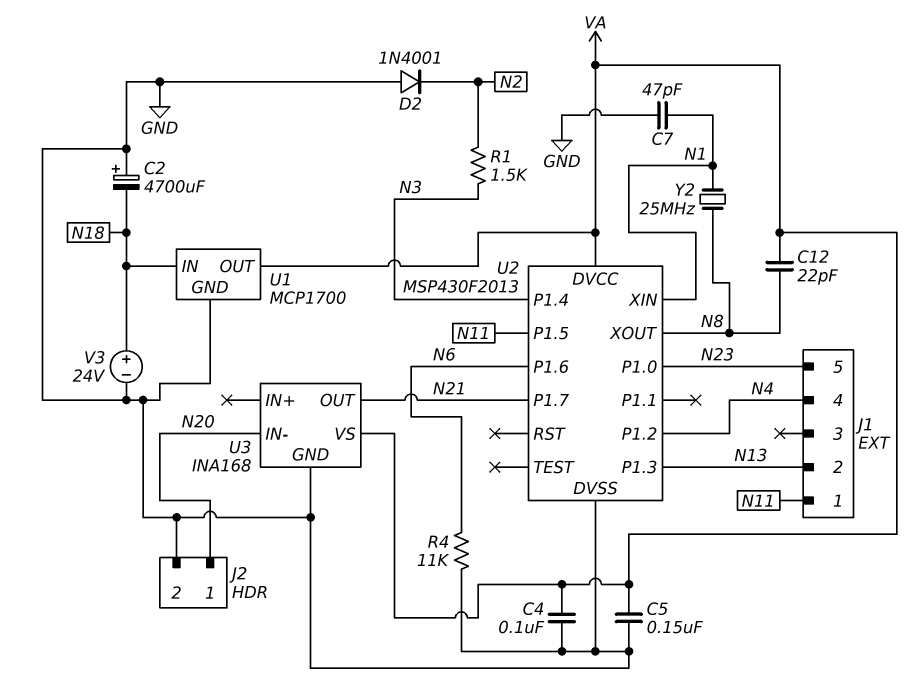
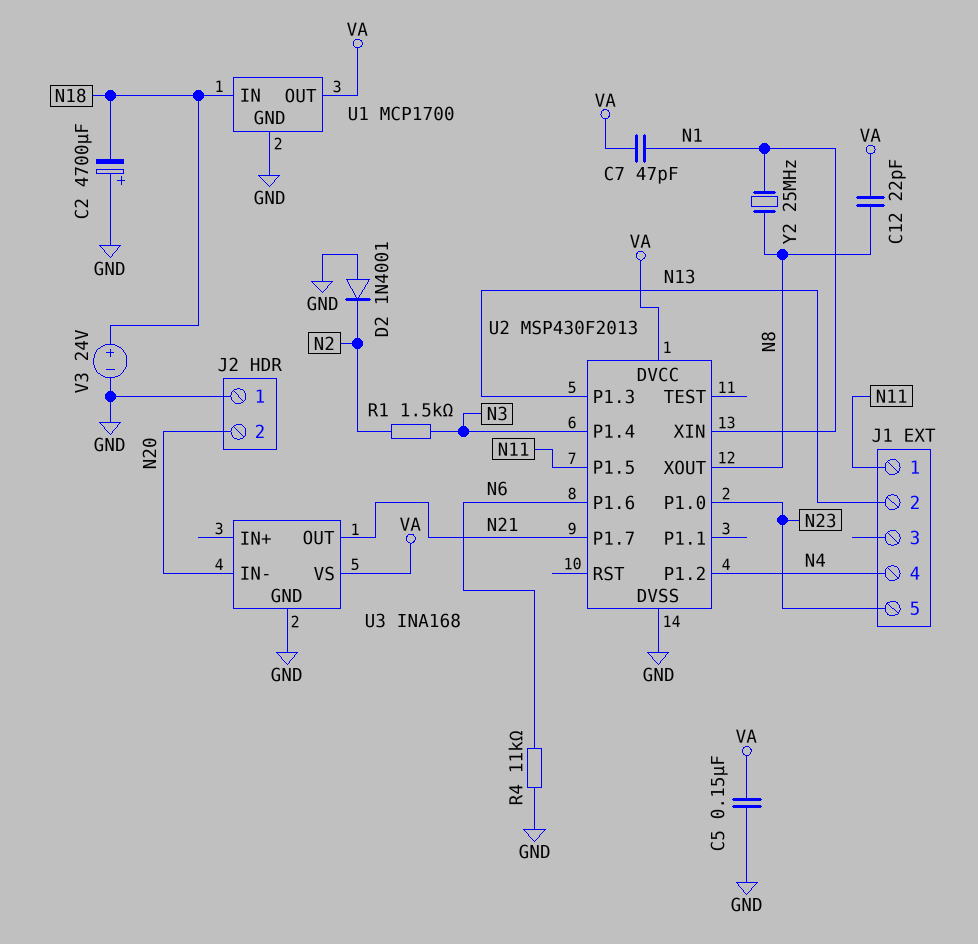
C4: 100nF (GND, VA) -> none
C7: 47pF (GND, N1) -> 47pF (N1, VA)
J2 pin 1: N20 -> GND
J2 pin 2: GND -> N20

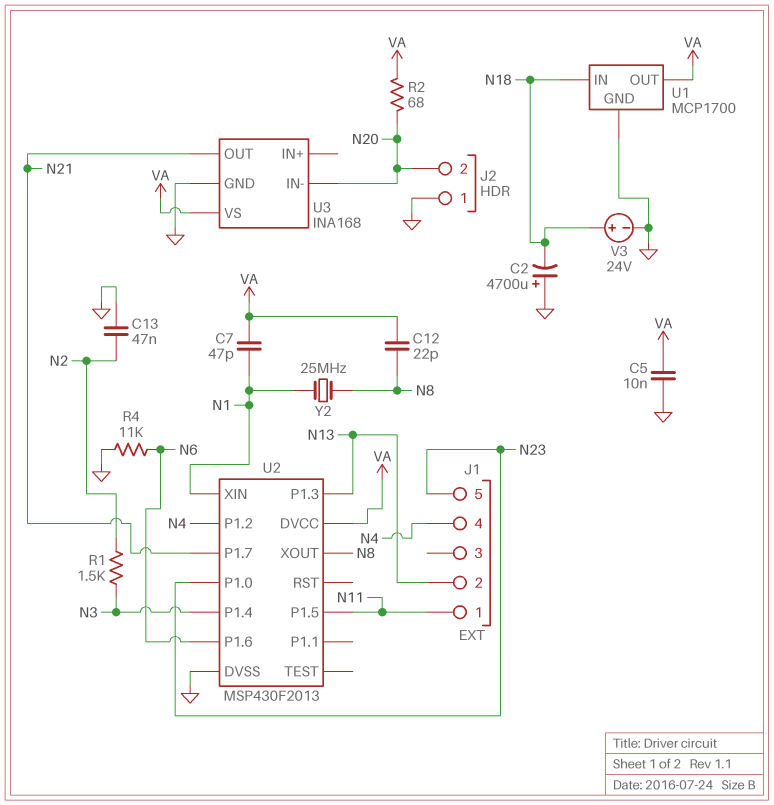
C5: 150nF (GND, VA) -> 10nF (GND, VA)
C13: none -> 47nF (GND, N2)
D2: diode 1N4001 (A GND, K N2) -> none
R2: none -> 68 (N20, VA)

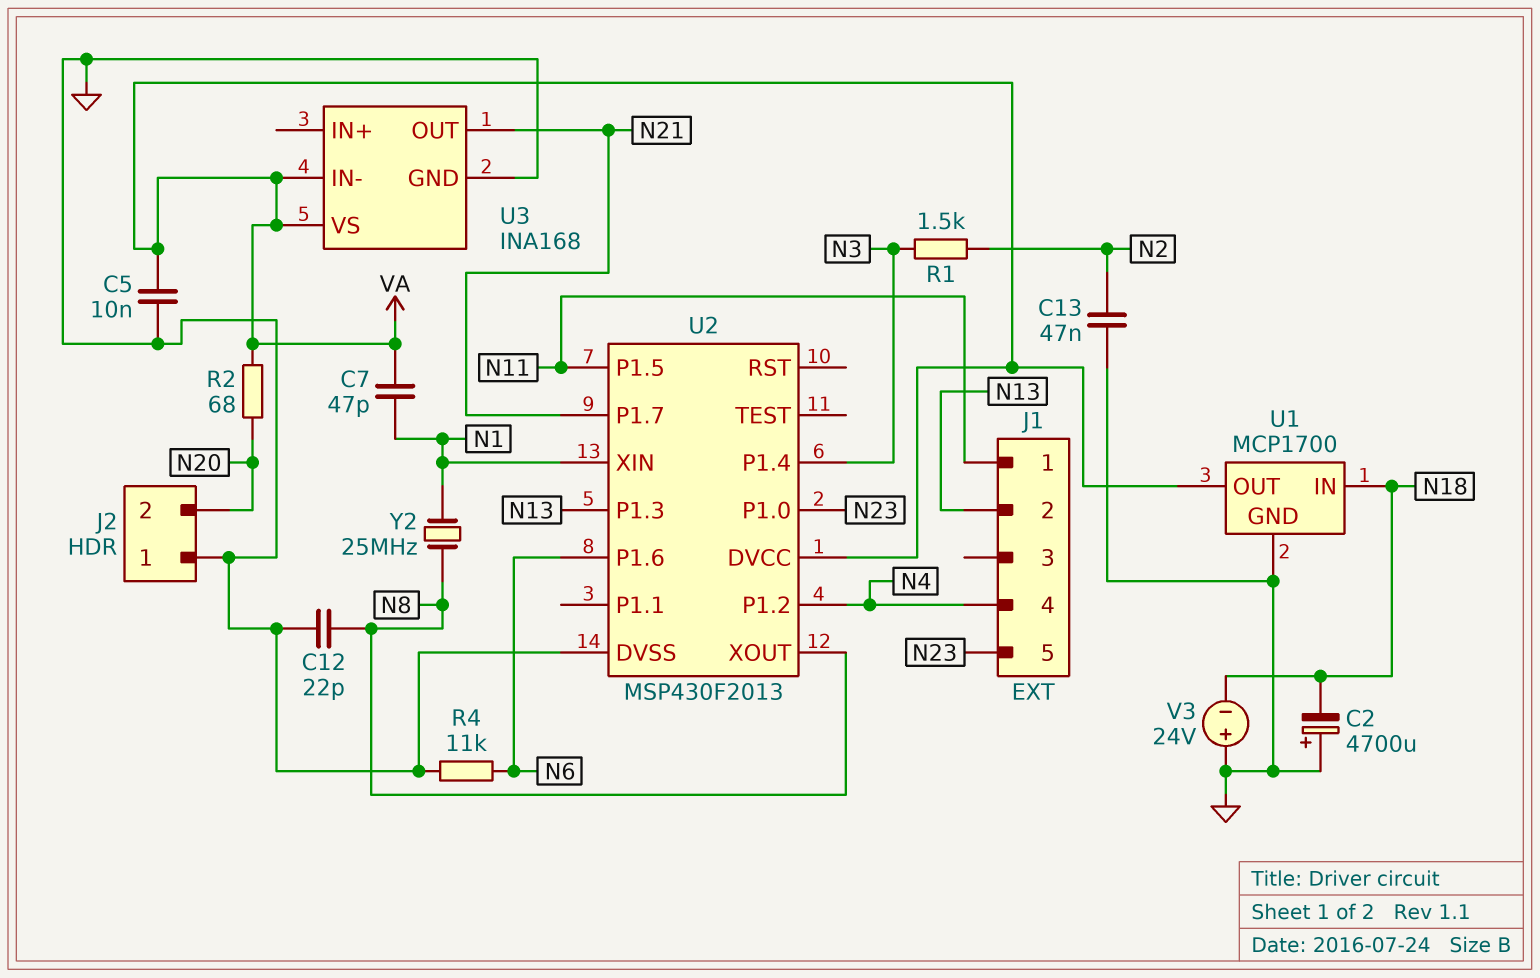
C12: 22pF (N8, VA) -> 22pF (GND, N8)
U3 pin IN-: N20 -> VA
V3: 24V (plus N18, minus GND) -> 24V (plus GND, minus N18)

